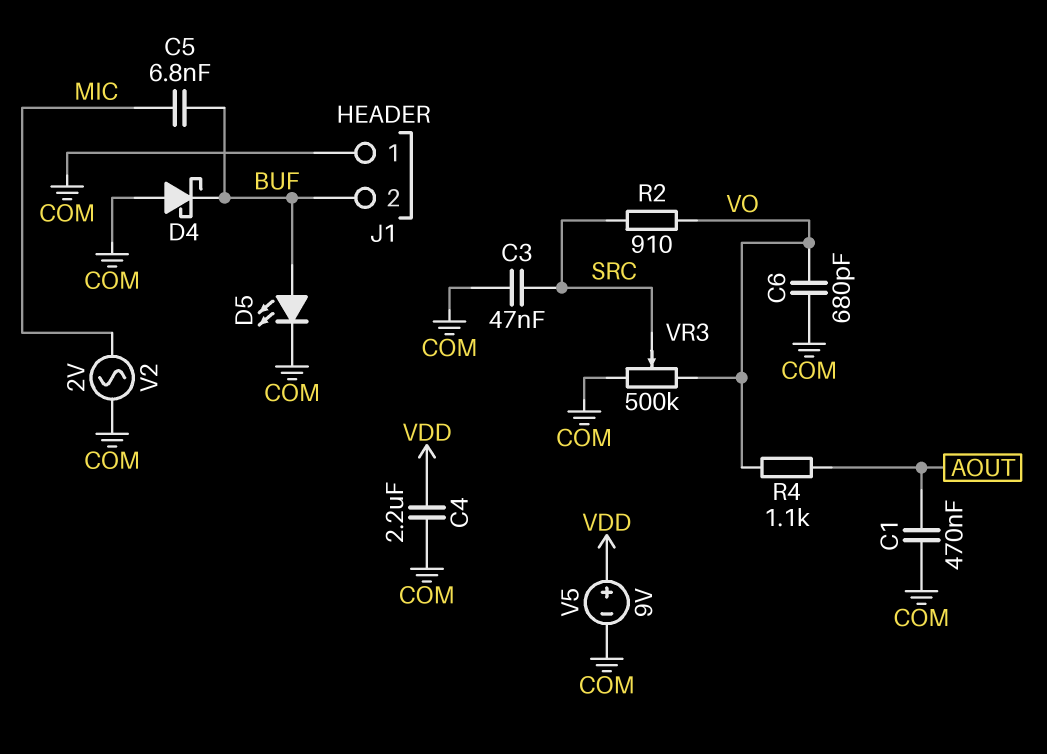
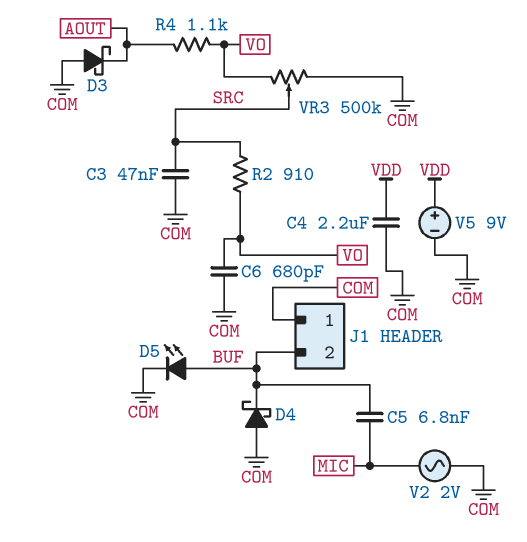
C1: 470nF (AOUT, COM) -> none
D3: none -> schottky (A COM, K AOUT)

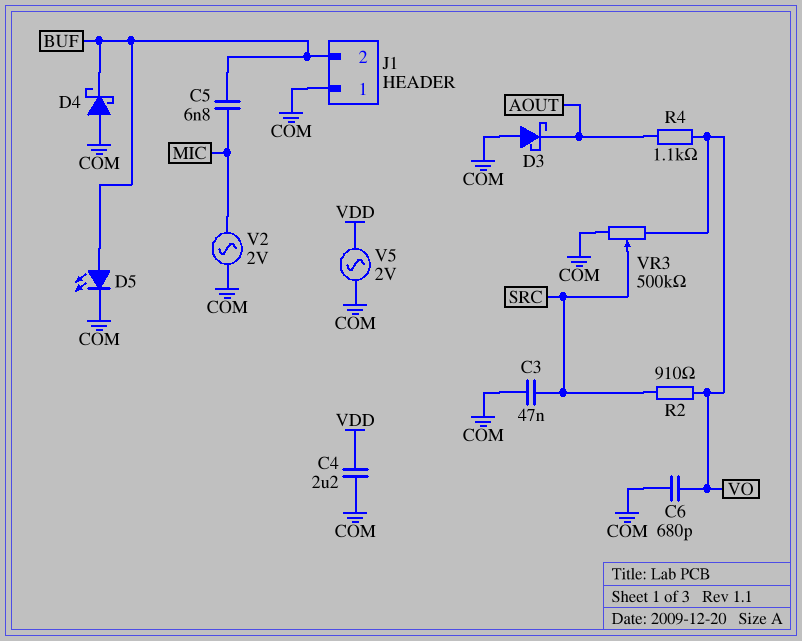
V5: 9V (plus VDD, minus COM) -> AC 2V (COM, VDD)

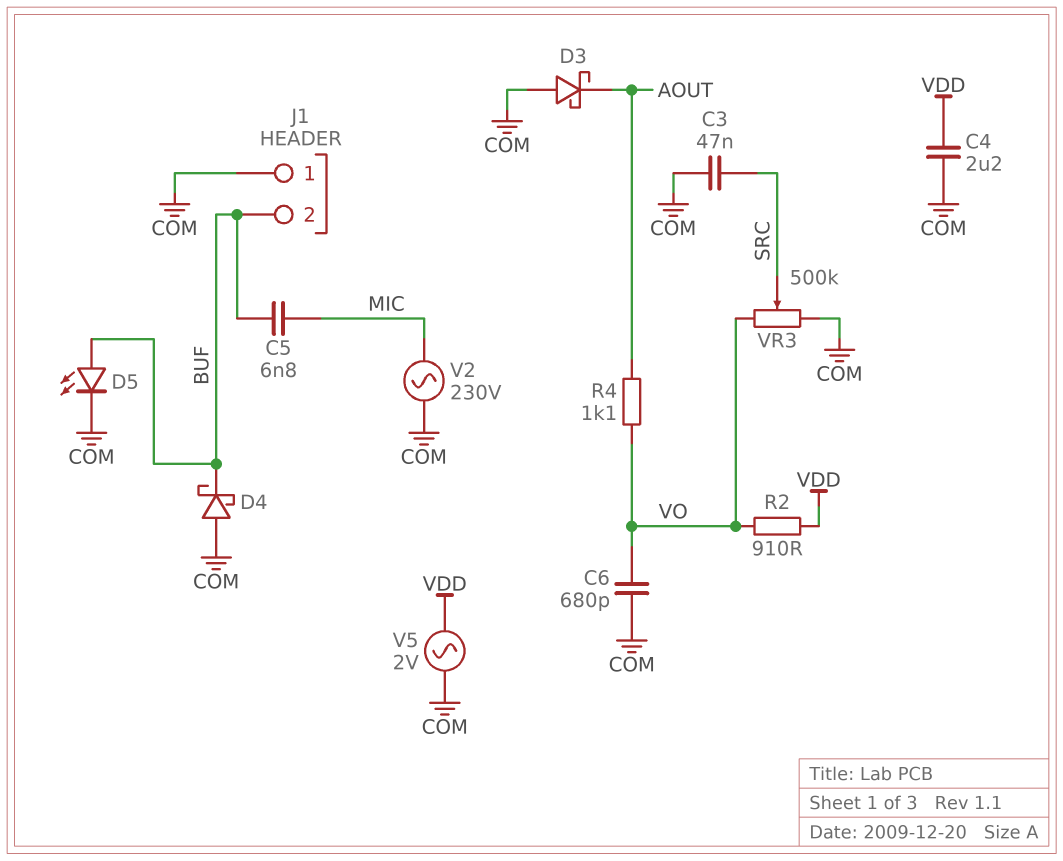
R2: 910 (SRC, VO) -> 910 (VDD, VO)
V2: AC 2V (COM, MIC) -> AC 230V (COM, MIC)

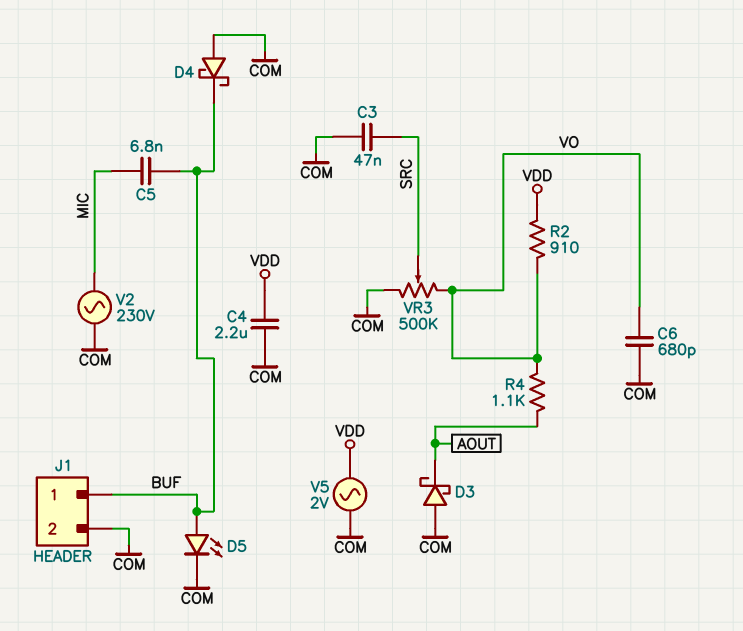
J1 pin 1: COM -> BUF
J1 pin 2: BUF -> COM

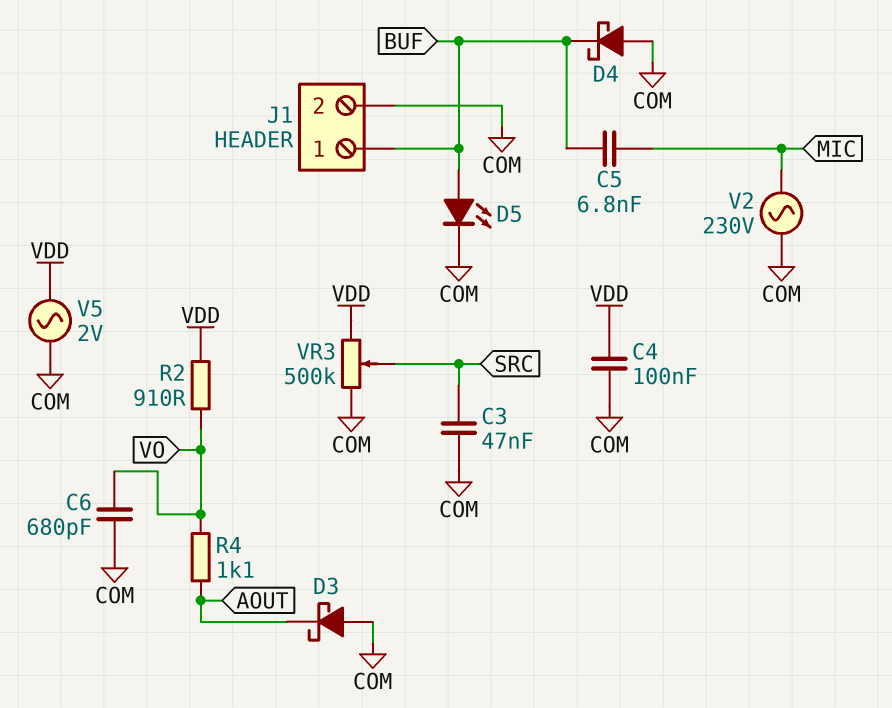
C4: 2.2uF (COM, VDD) -> 100nF (COM, VDD)
VR3: 500k (COM, VO, wiper SRC) -> 500k (COM, VDD, wiper SRC)

